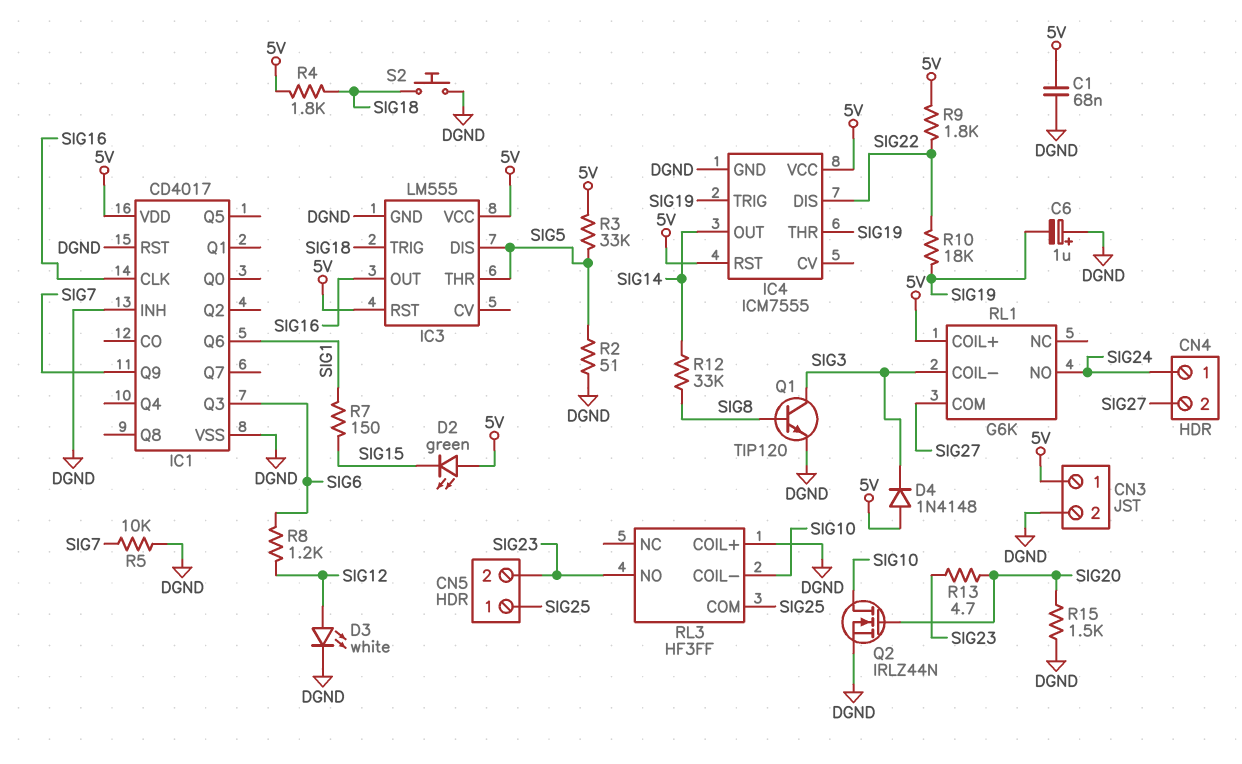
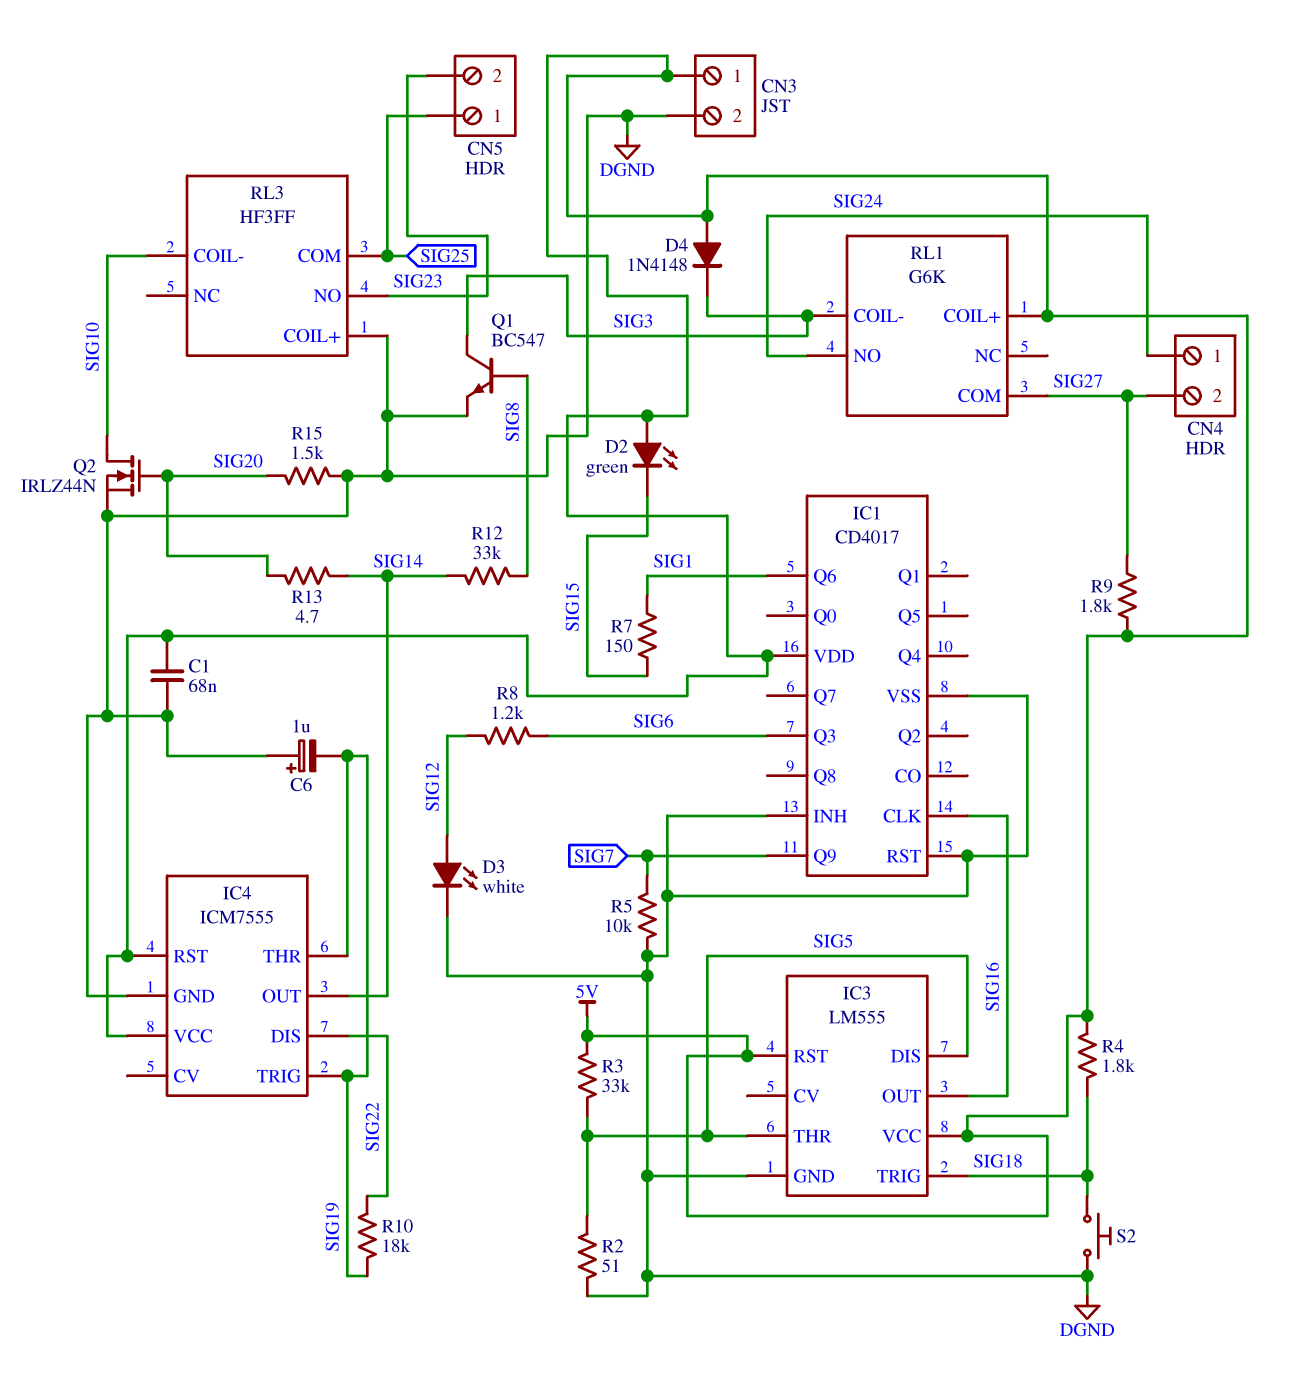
Q1: NPN TIP120 (B SIG8, C SIG3, E DGND) -> NPN BC547 (B SIG8, C SIG3, E DGND)
R9: 1.8k (5V, SIG22) -> 1.8k (5V, SIG27)
R13: 4.7 (SIG20, SIG23) -> 4.7 (SIG14, SIG20)

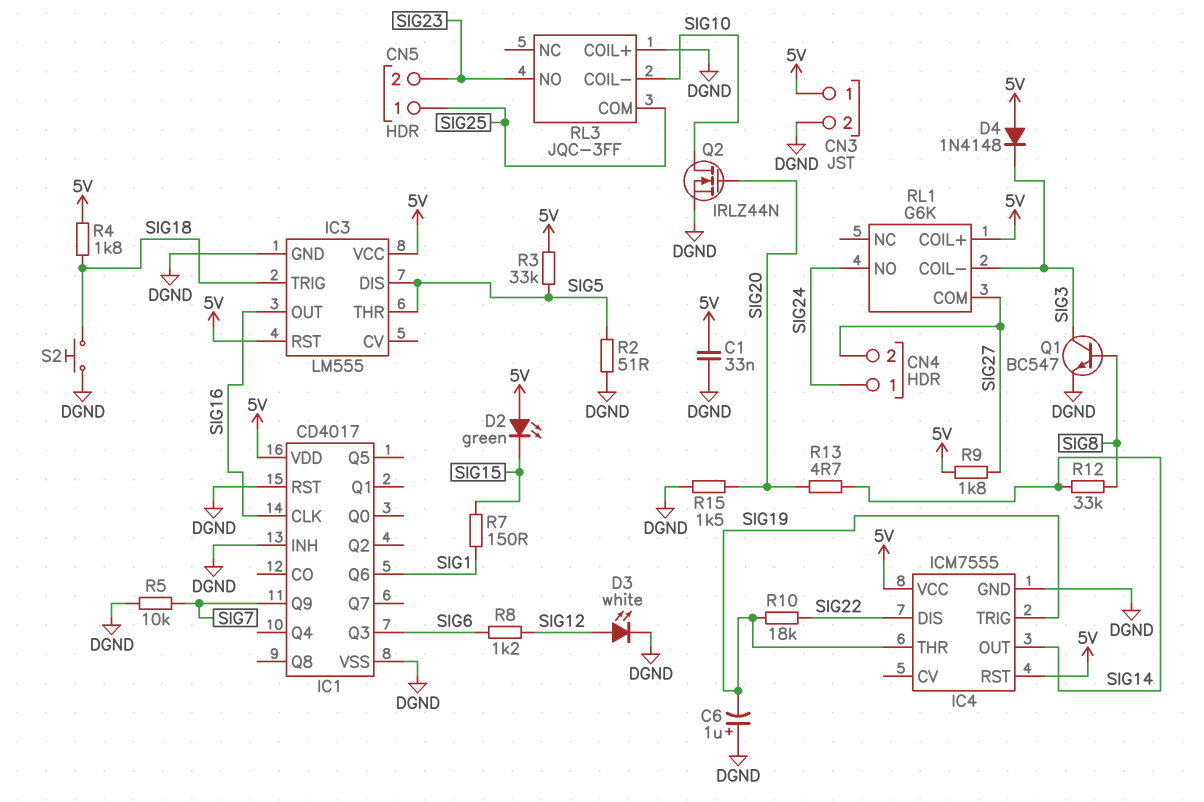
C1: 68nF (5V, DGND) -> 33nF (5V, DGND)
RL3: HF3FF -> JQC-3FF

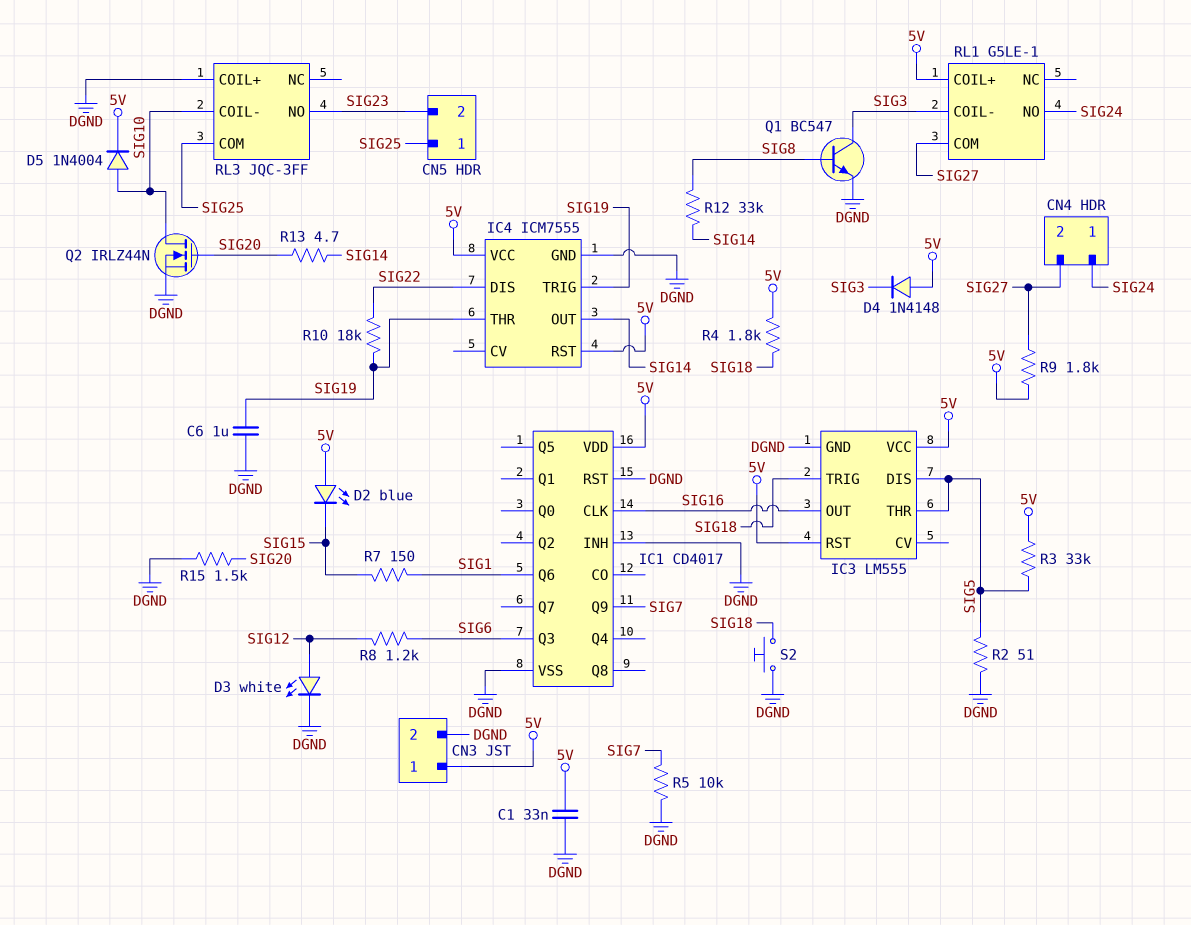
C6: 1uF (plus DGND, minus SIG19) -> 1uF (DGND, SIG19)
D2: LED green (A 5V, K SIG15) -> LED blue (A 5V, K SIG15)
D5: none -> diode 1N4004 (A SIG10, K 5V)
RL1: G6K -> G5LE-1

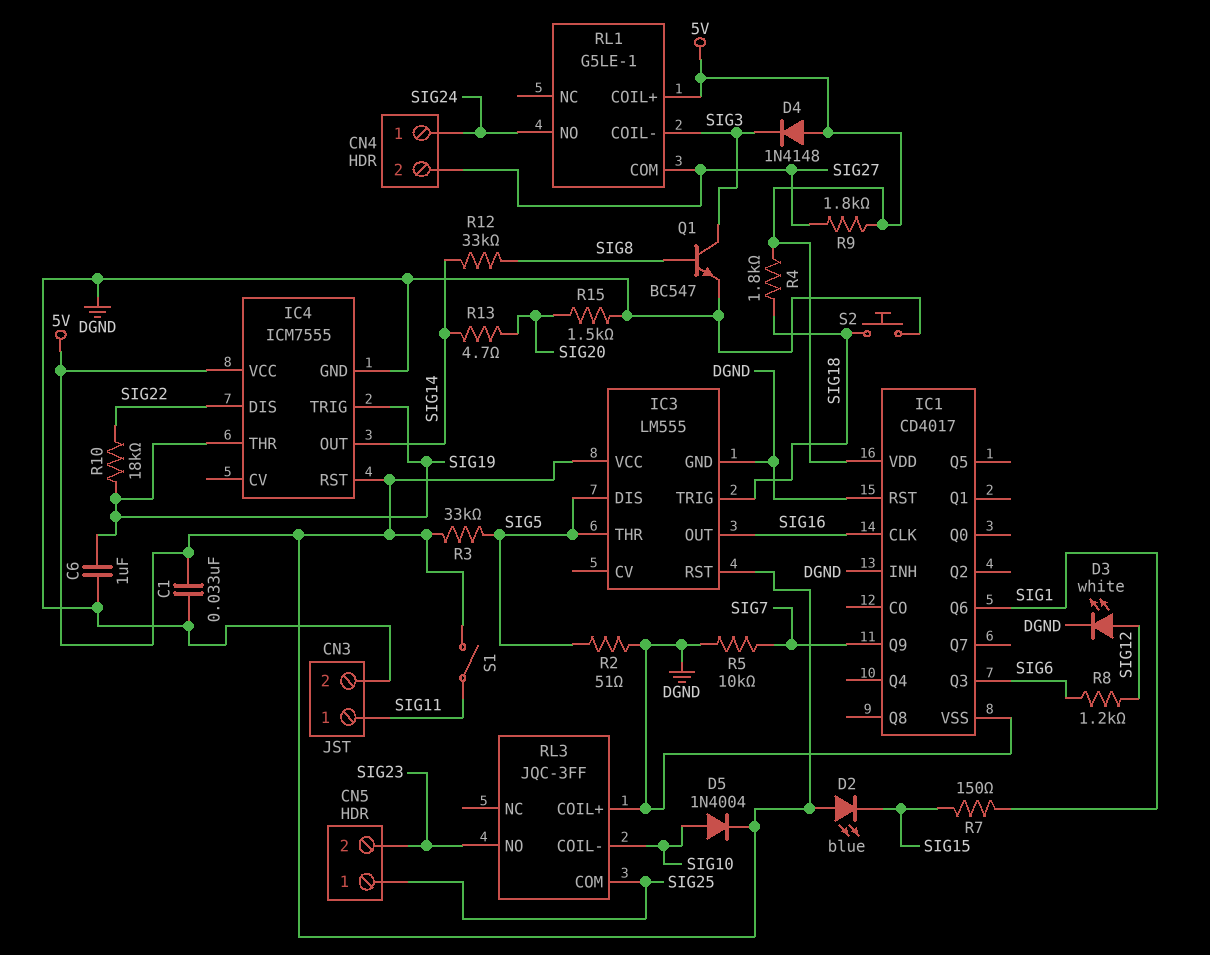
CN3 pin 1: 5V -> SIG11
Q2: NMOS IRLZ44N (G SIG20, D SIG10, S DGND) -> none
S1: none -> switch (5V, SIG11)

